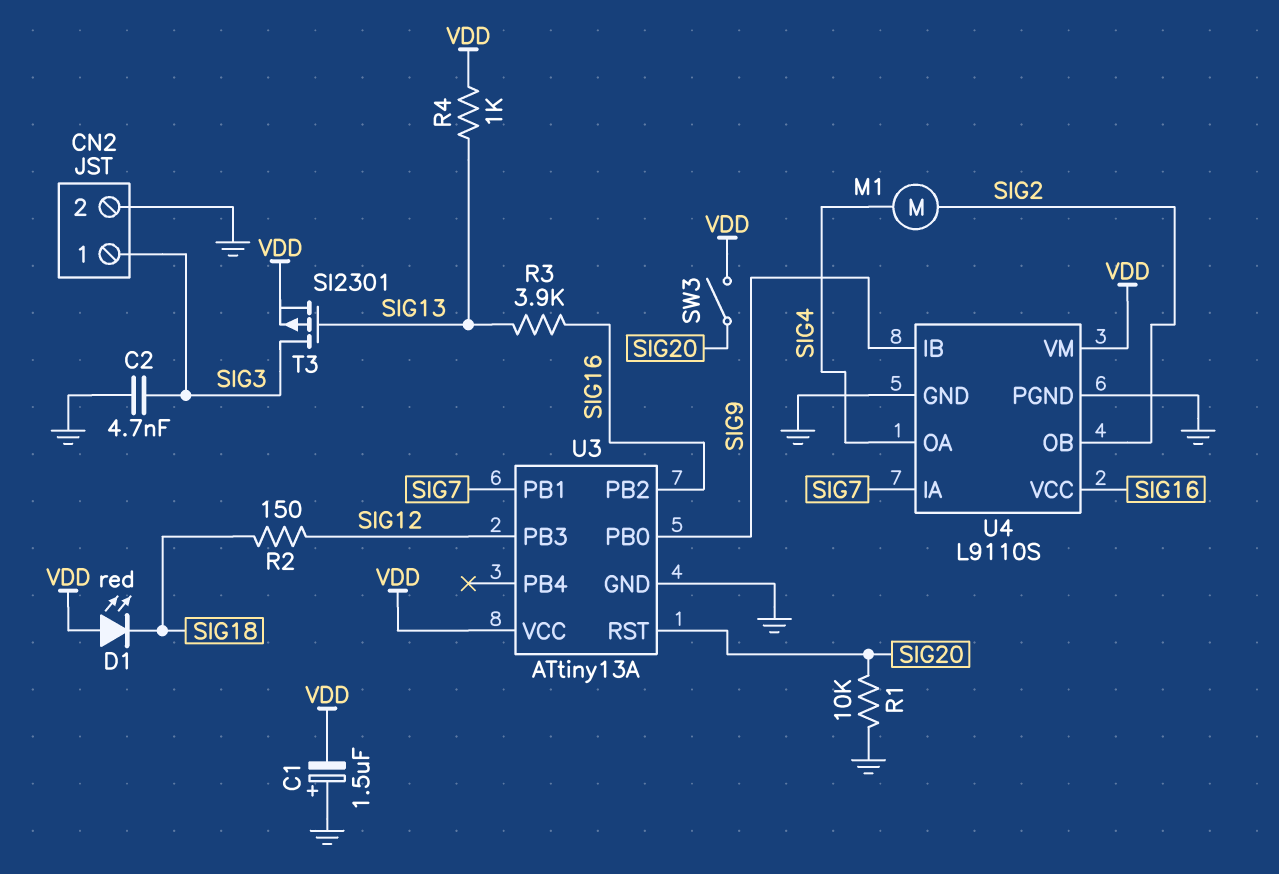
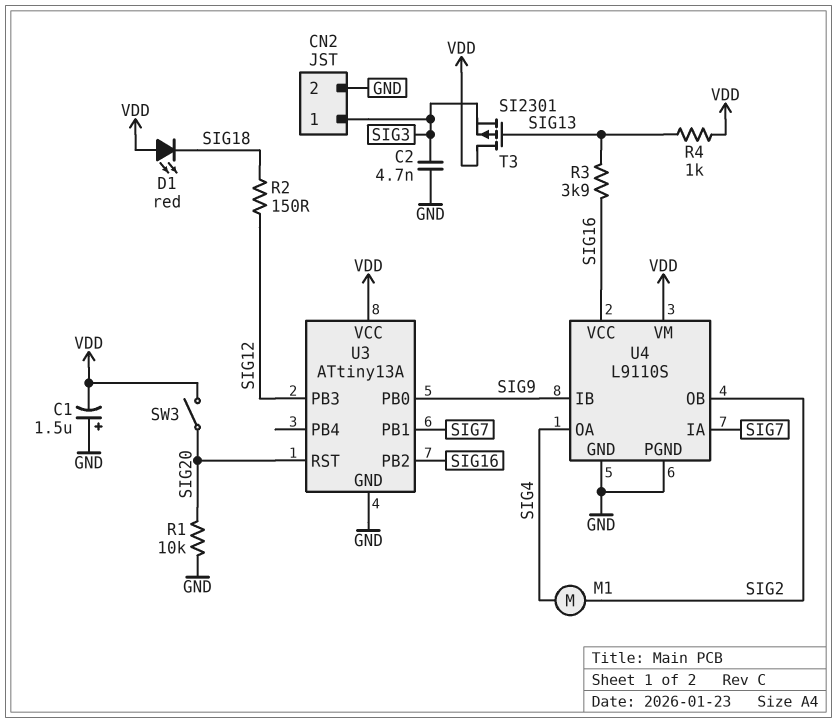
T3: PMOS SI2301 (G SIG13, D SIG3, S VDD) -> PMOS SI2301 (G SIG13, D VDD, S SIG3)

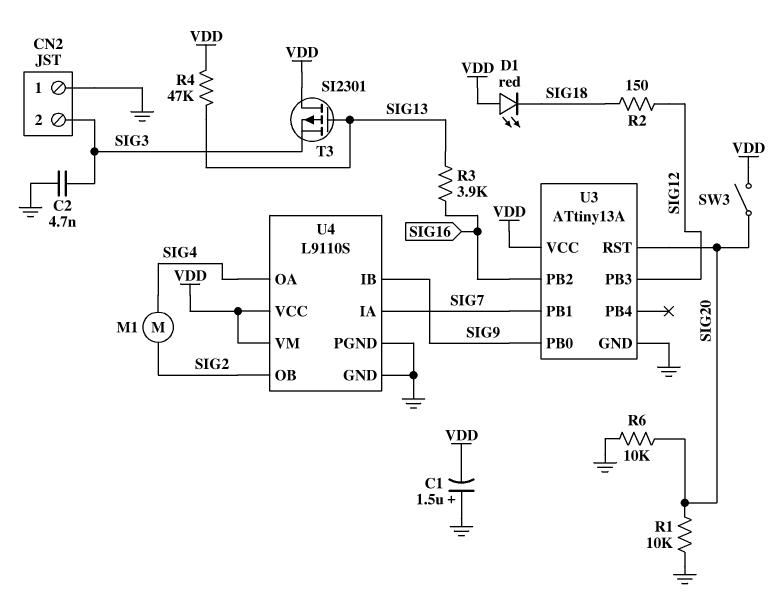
CN2 pin 1: SIG3 -> GND
CN2 pin 2: GND -> SIG3
R4: 1k (SIG13, VDD) -> 47k (SIG13, VDD)
R6: none -> 10k (GND, SIG20)
U4 pin VCC: SIG16 -> VDD

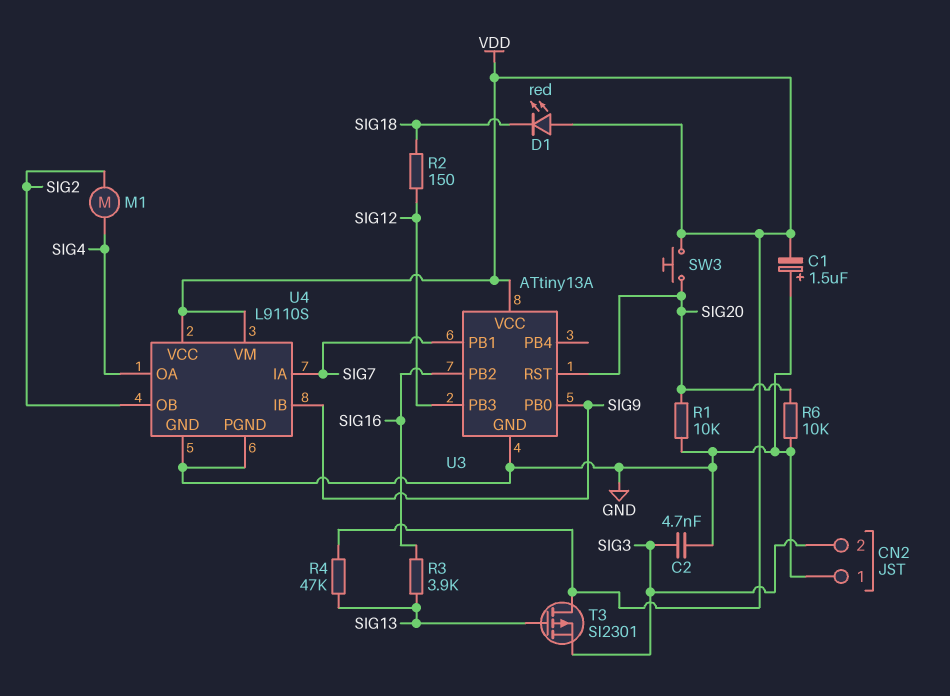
SW3: switch (SIG20, VDD) -> button (SIG20, VDD)

